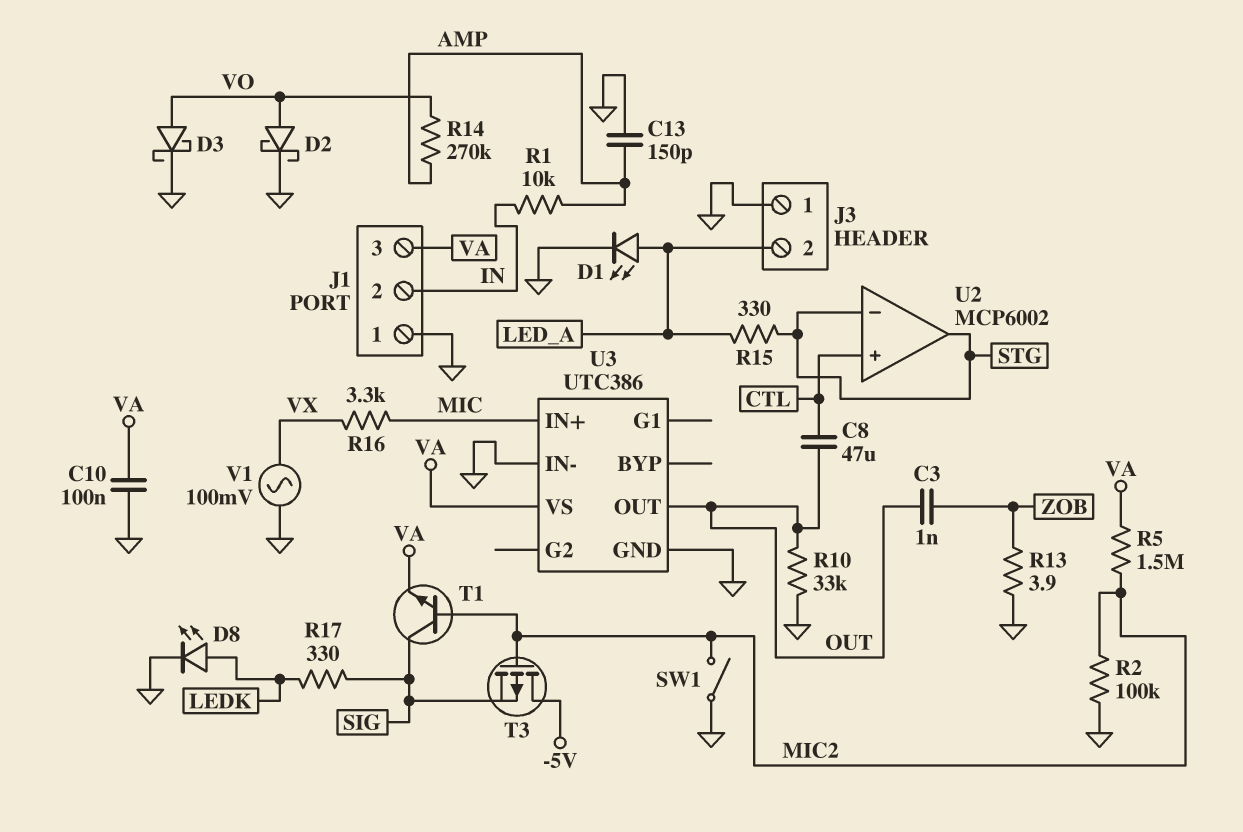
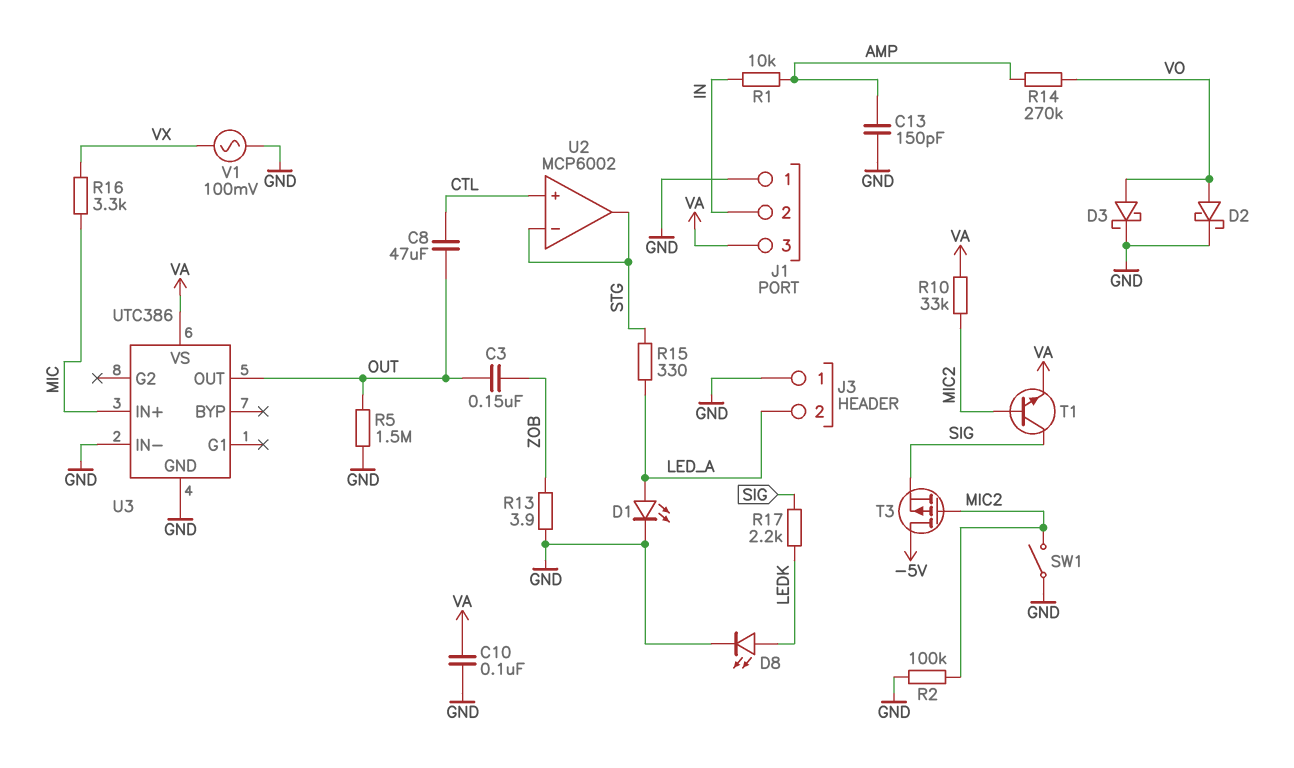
C3: 1nF (OUT, ZOB) -> 150nF (OUT, ZOB)
R5: 1.5M (MIC2, VA) -> 1.5M (GND, OUT)
R10: 33k (GND, OUT) -> 33k (MIC2, VA)
R17: 330 (LEDK, SIG) -> 2.2k (LEDK, SIG)

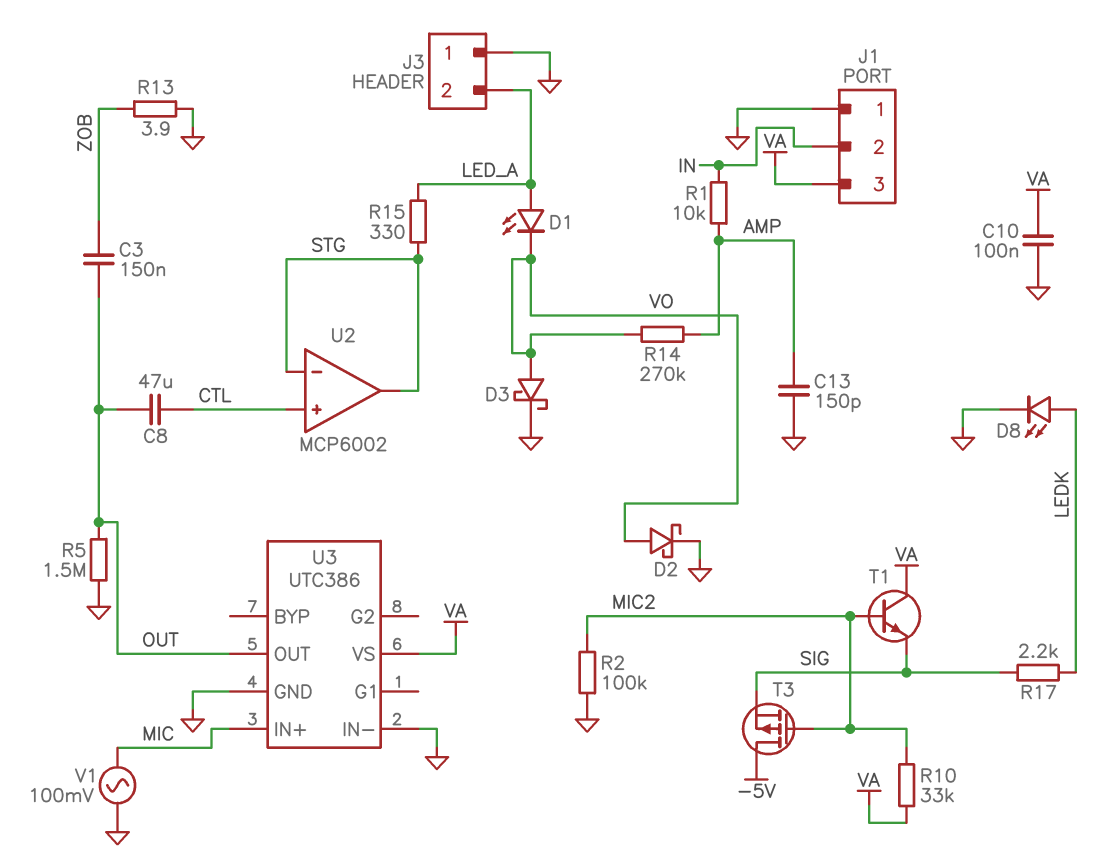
D1: LED (A LED_A, K GND) -> LED (A LED_A, K VO)
R16: 3.3k (MIC, VX) -> none
SW1: switch (GND, MIC2) -> none
T1: NPN (B MIC2, C SIG, E VA) -> NPN (B MIC2, C VA, E SIG)
V1: AC 100mV (GND, VX) -> AC 100mV (GND, MIC)

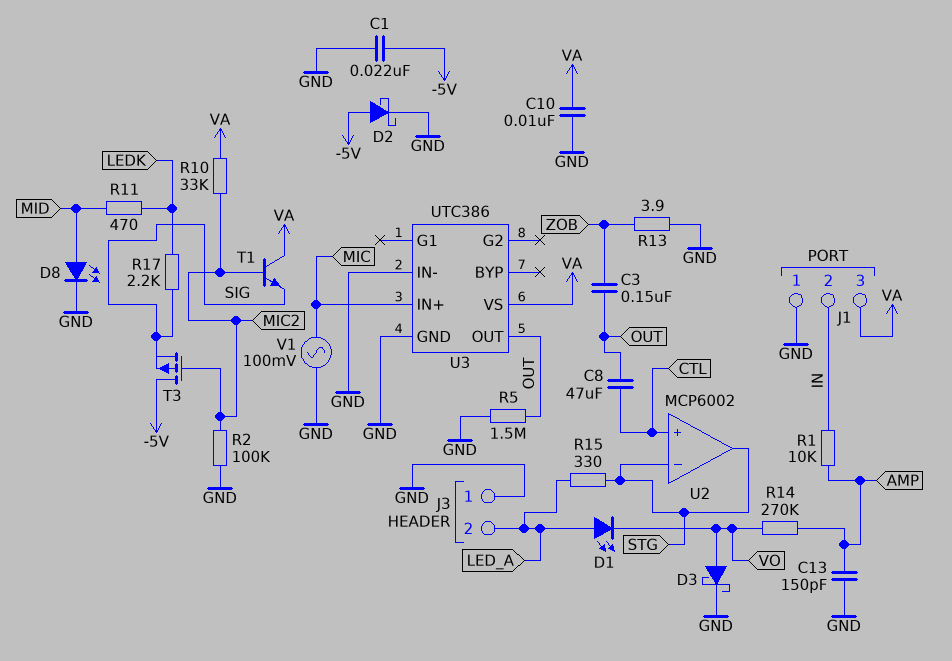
C1: none -> 22nF (-5V, GND)
C10: 100nF (GND, VA) -> 10nF (GND, VA)
D2: schottky (A VO, K GND) -> schottky (A -5V, K GND)
D8: LED (A LEDK, K GND) -> LED (A MID, K GND)
R11: none -> 470 (LEDK, MID)

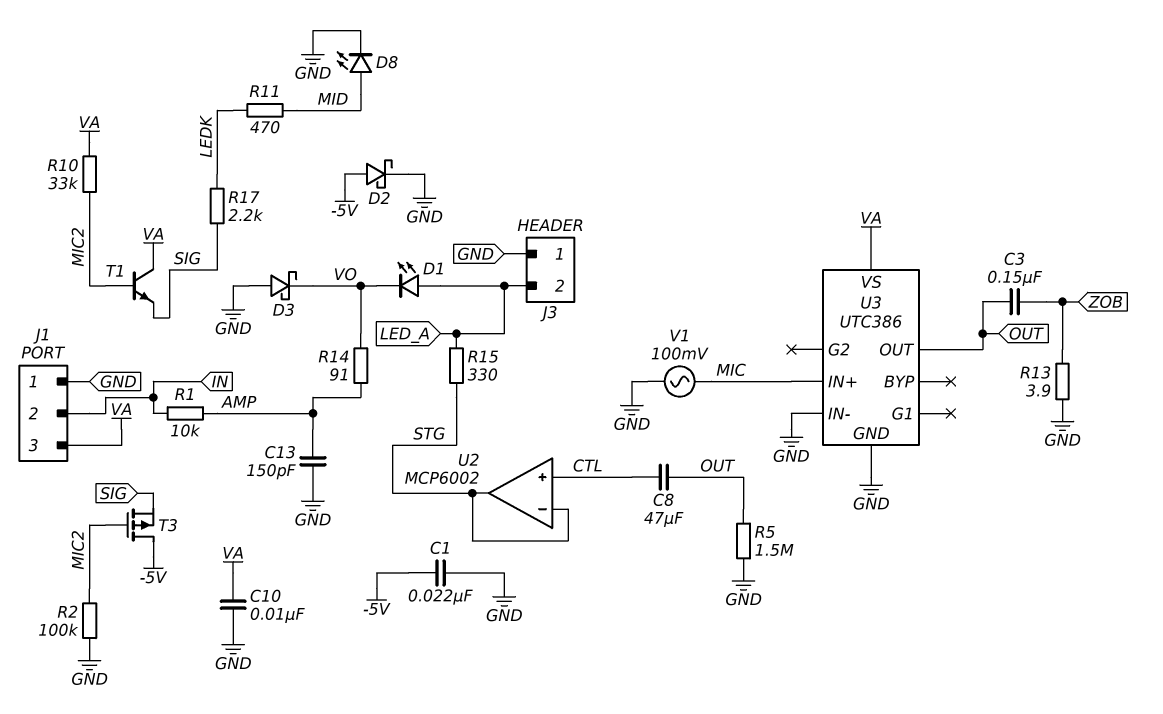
D3: schottky (A VO, K GND) -> schottky (A GND, K VO)
R14: 270k (AMP, VO) -> 91 (AMP, VO)

